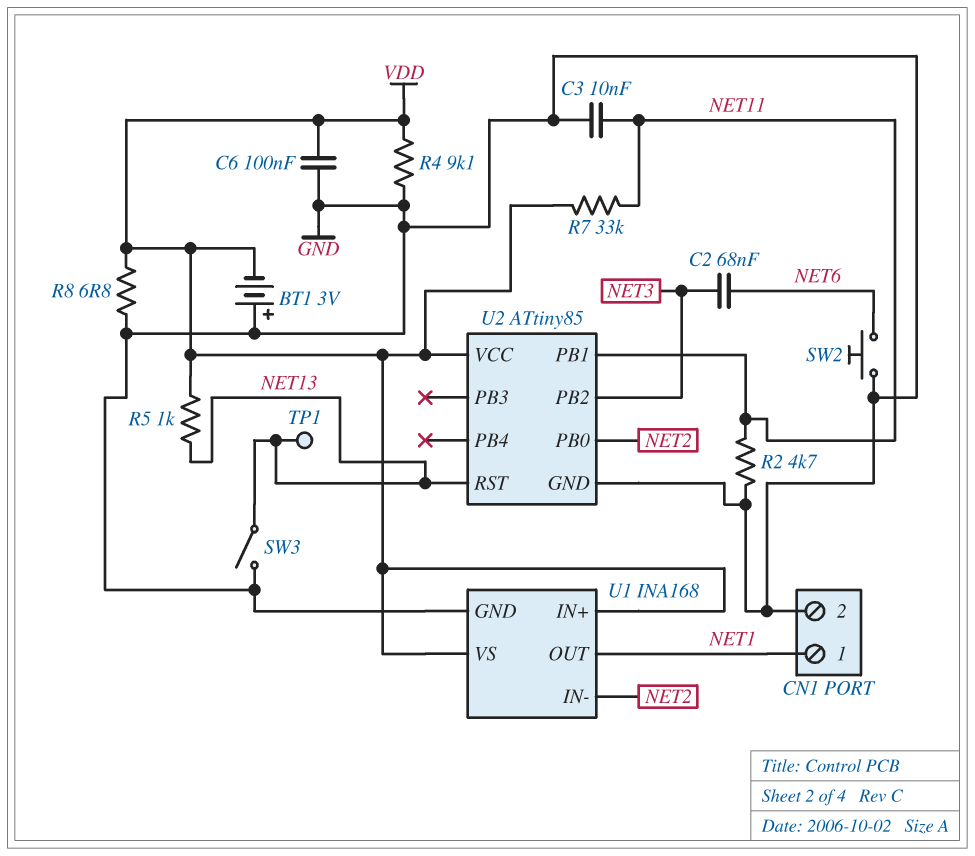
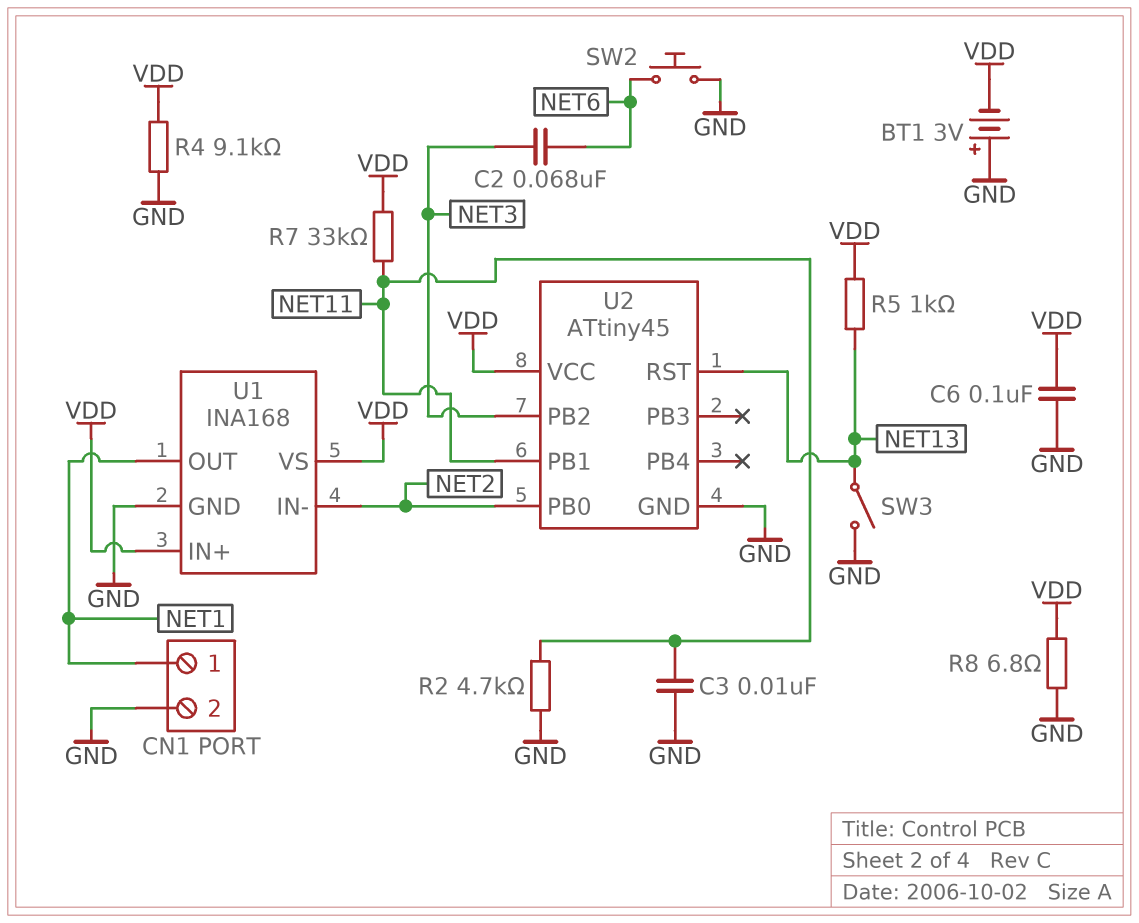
TP1: test point (NET13) -> none
U2: ATtiny85 -> ATtiny45

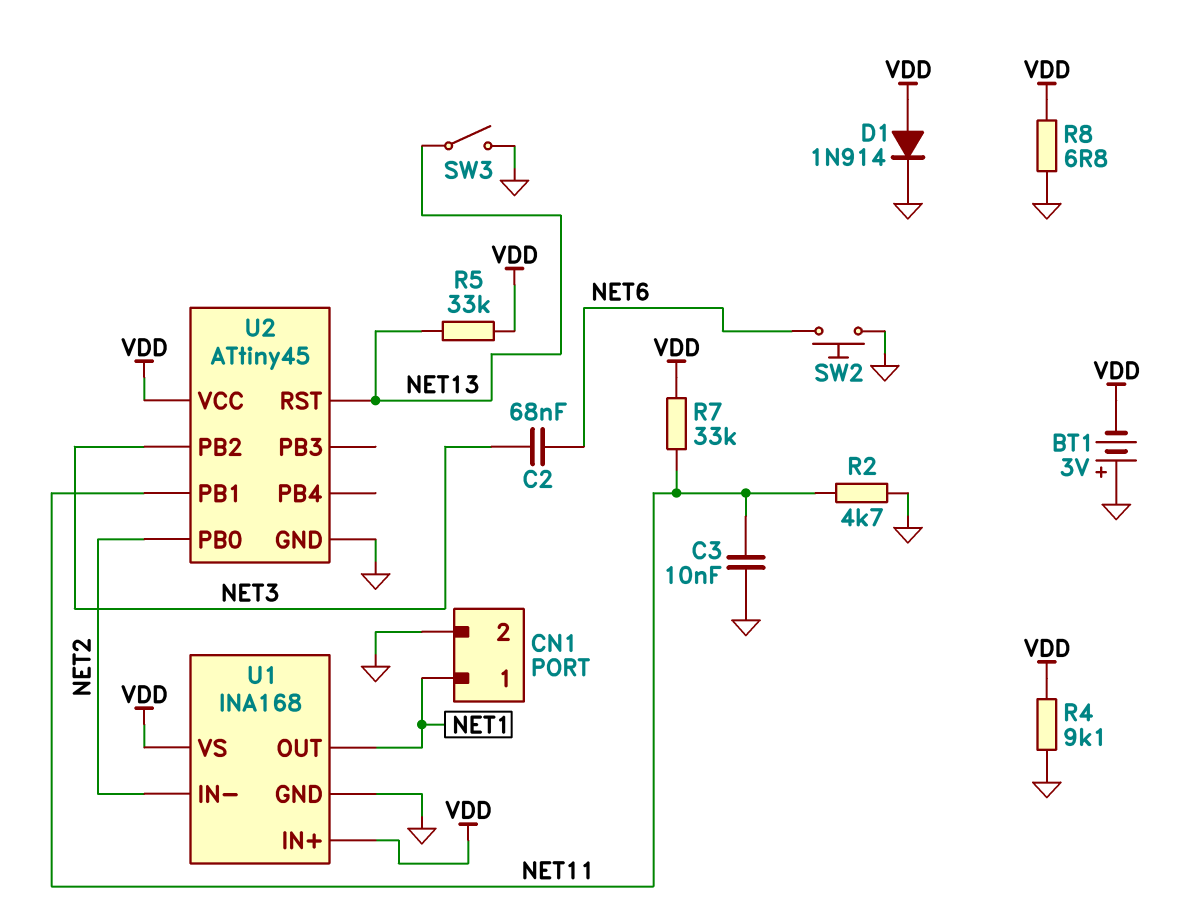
C6: 100nF (GND, VDD) -> none
D1: none -> diode 1N914 (A VDD, K GND)
R5: 1k (NET13, VDD) -> 33k (NET13, VDD)

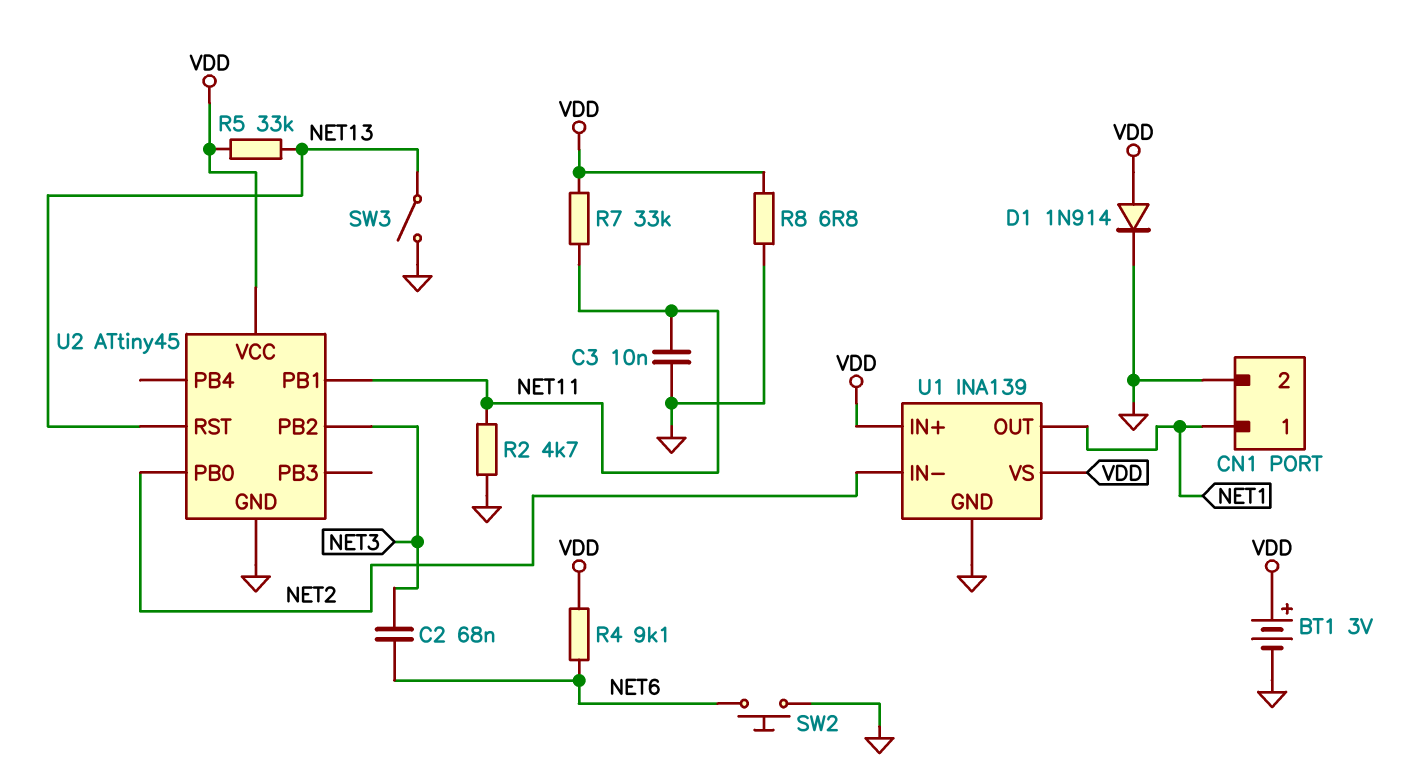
BT1: 3V (plus GND, minus VDD) -> 3V (plus VDD, minus GND)
R4: 9.1k (GND, VDD) -> 9.1k (NET6, VDD)
U1: INA168 -> INA139

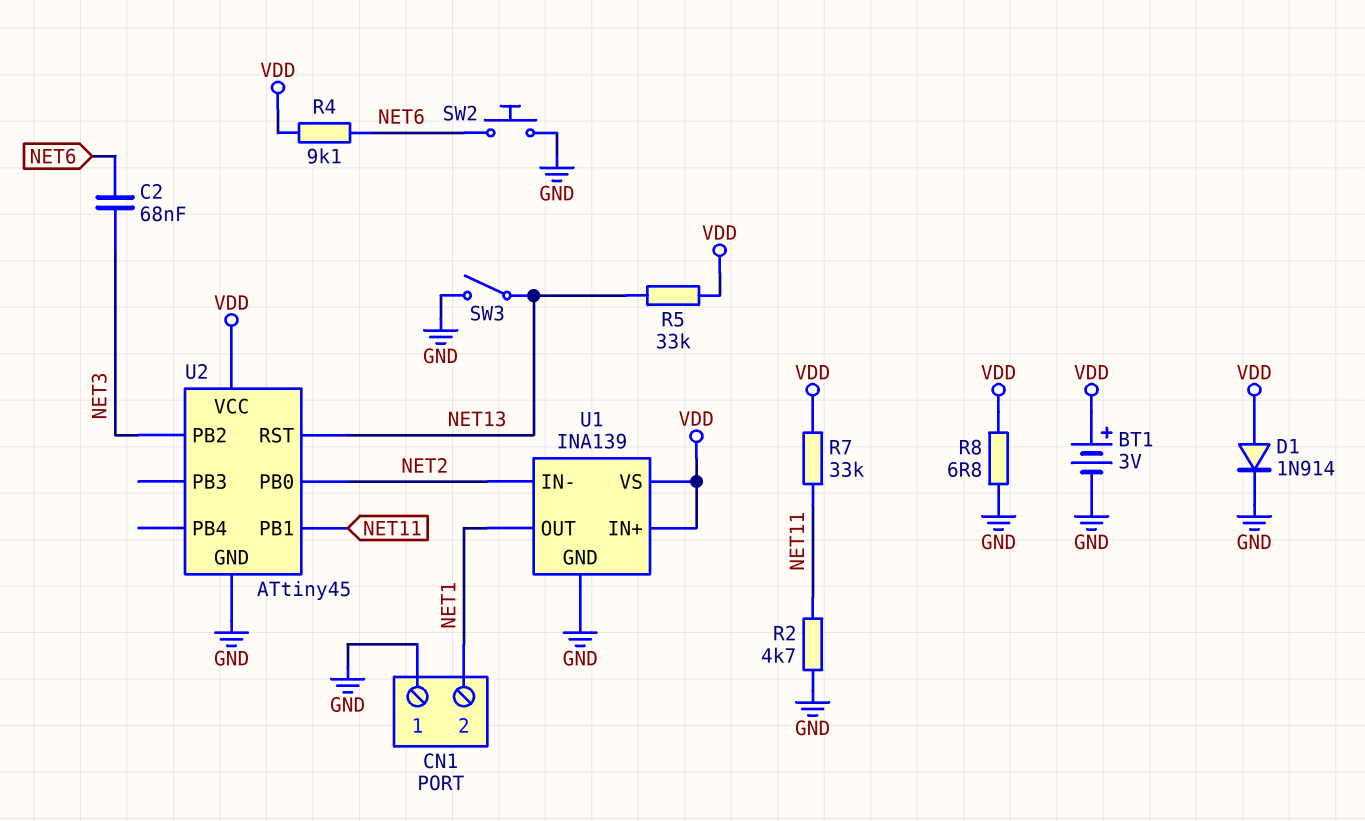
C3: 10nF (GND, NET11) -> none
CN1 pin 1: NET1 -> GND
CN1 pin 2: GND -> NET1

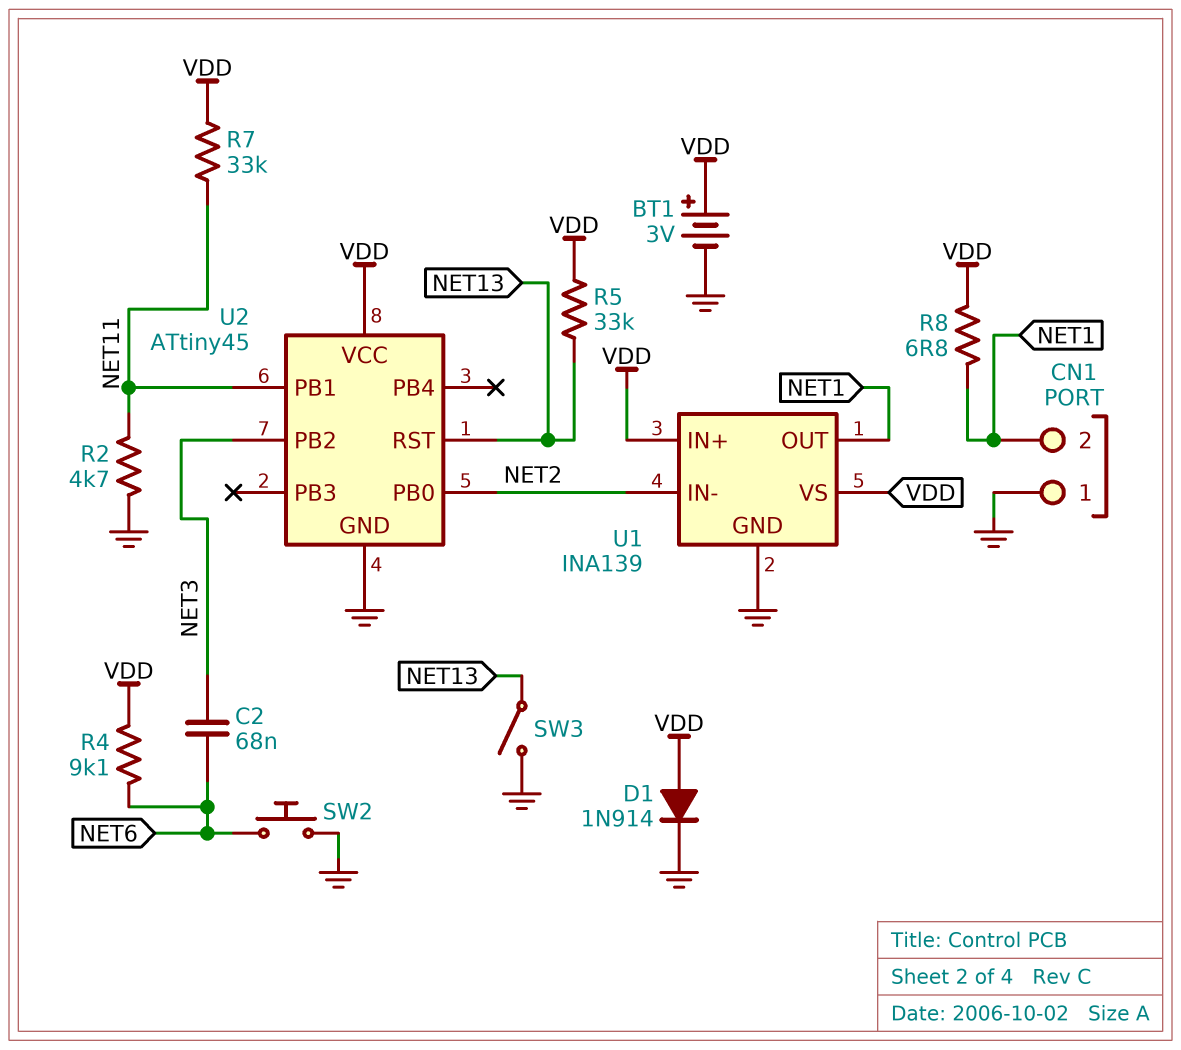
R8: 6.8 (GND, VDD) -> 6.8 (NET1, VDD)

